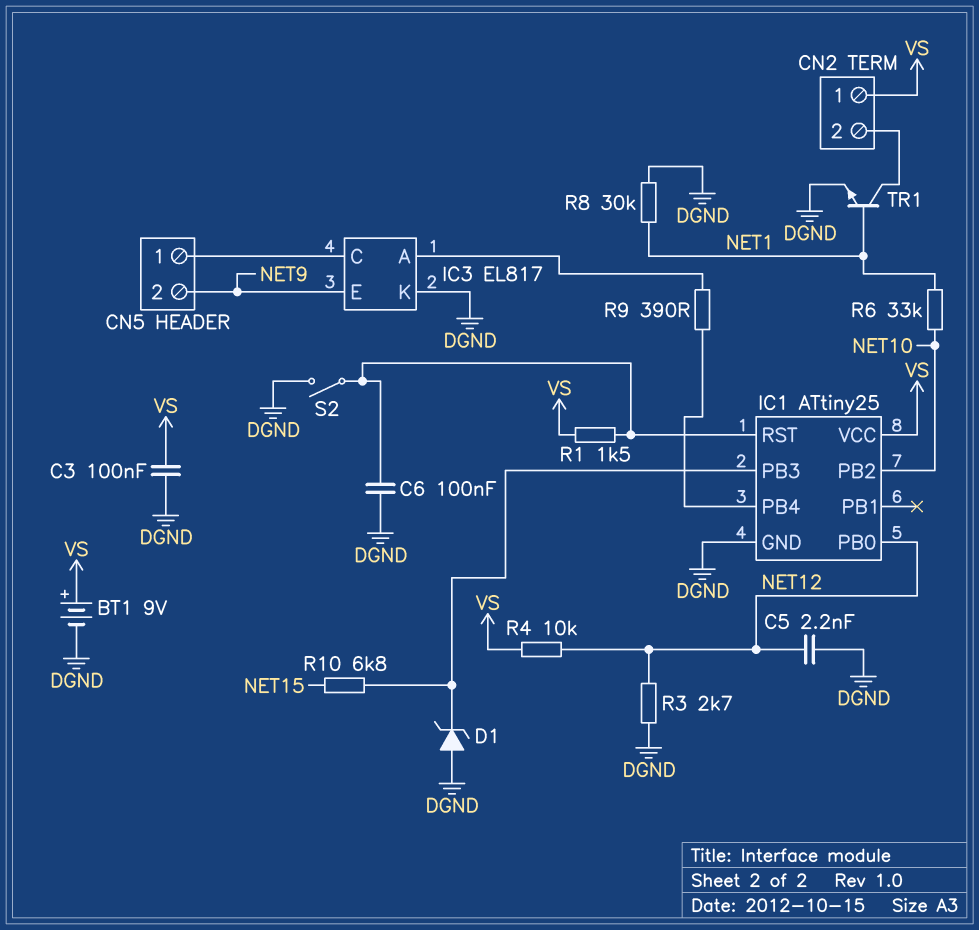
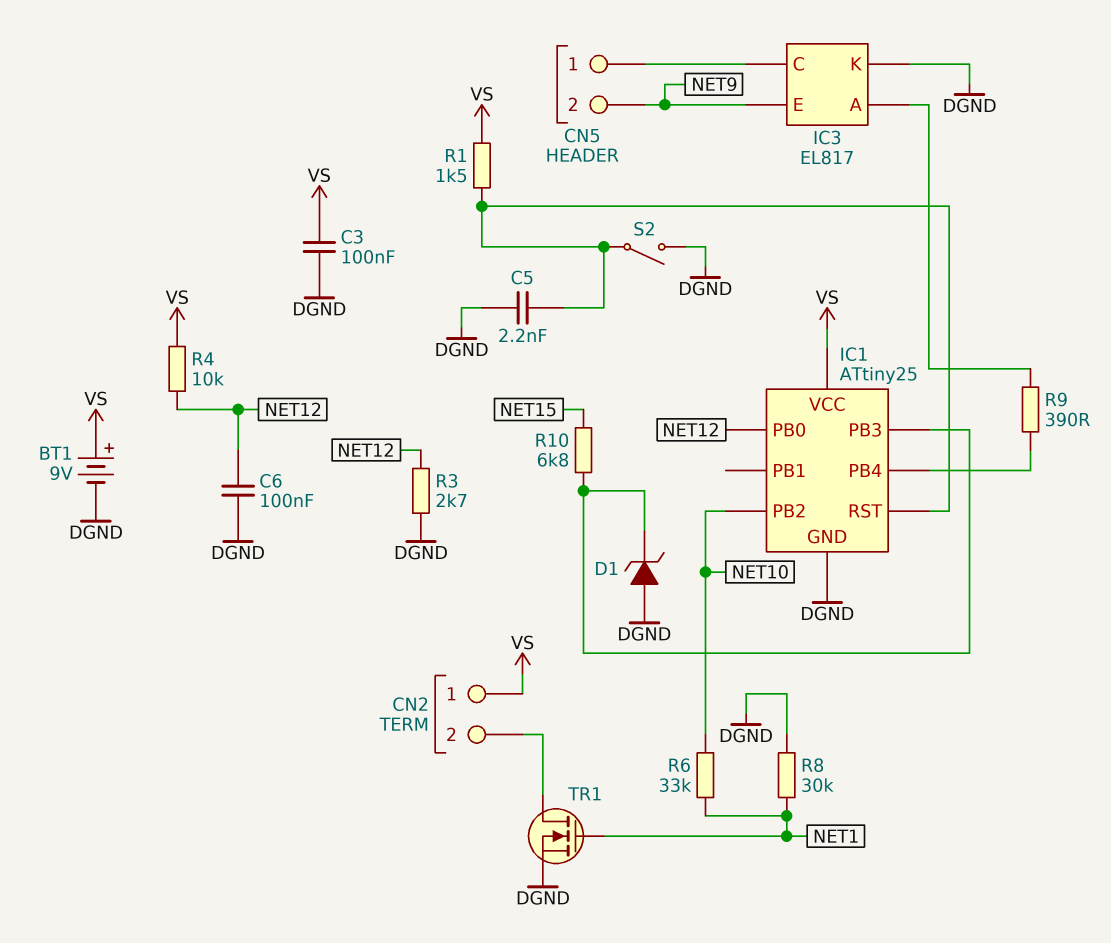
C5: 2.2nF (DGND, NET12) -> 2.2nF (DGND, IC1/RST)
C6: 100nF (DGND, IC1/RST) -> 100nF (DGND, NET12)
TR1: NPN (B NET1, C CN2/2, E DGND) -> NMOS (G NET1, D CN2/2, S DGND)

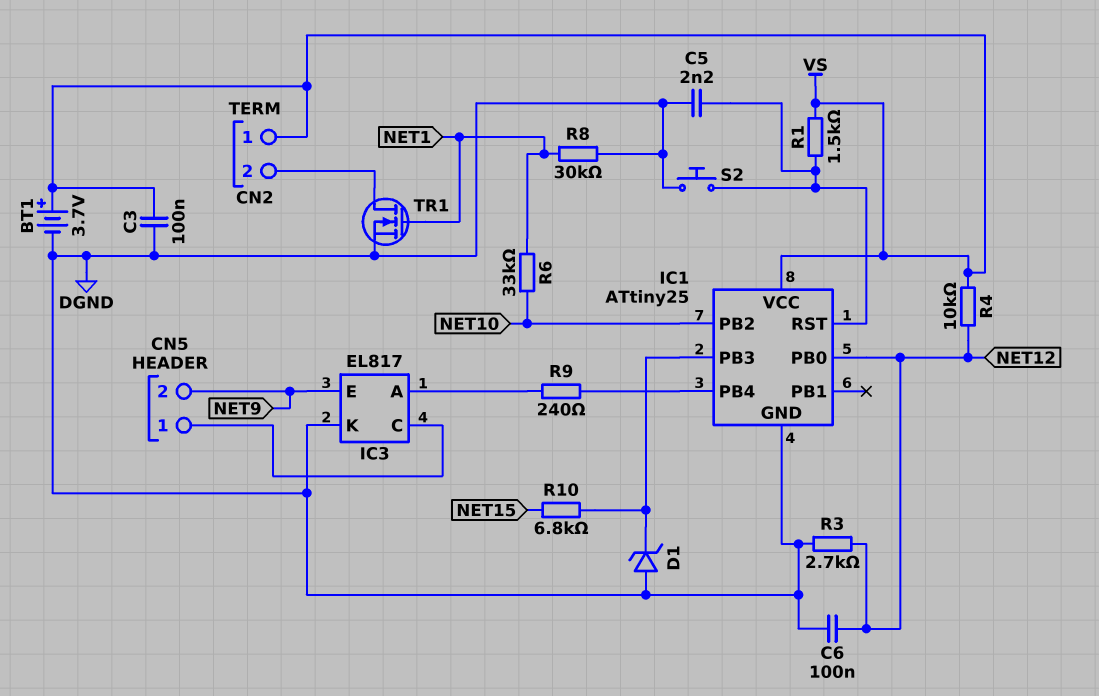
BT1: 9V (plus VS, minus DGND) -> 3.7V (plus VS, minus DGND)
R9: 390 (IC1/PB4, IC3/A) -> 240 (IC1/PB4, IC3/A)
S2: switch (DGND, IC1/RST) -> button (DGND, IC1/RST)

